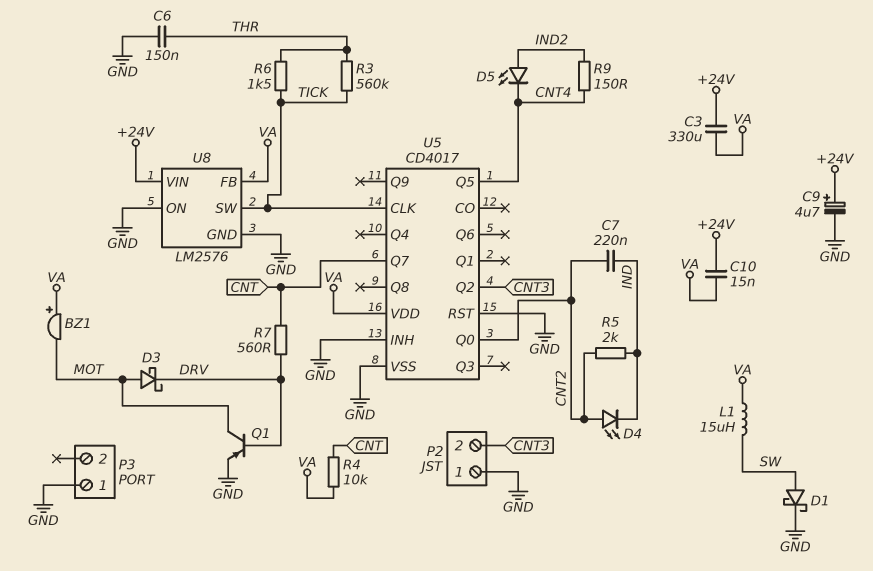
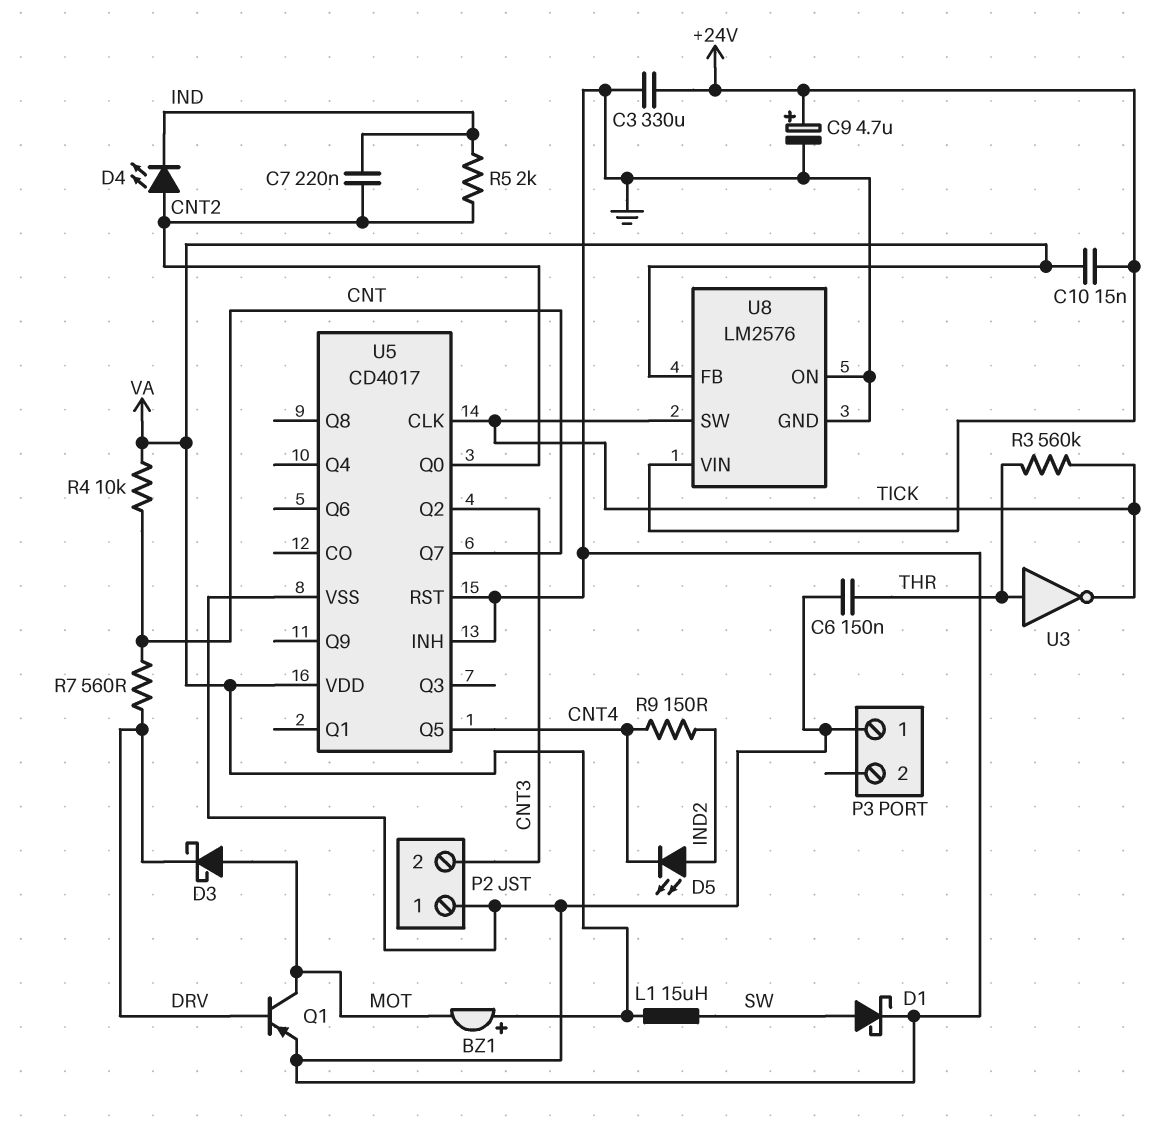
C3: 330uF (+24V, VA) -> 330uF (+24V, GND)
R6: 1.5k (THR, TICK) -> none
U3: none -> NOT (in THR, out TICK)

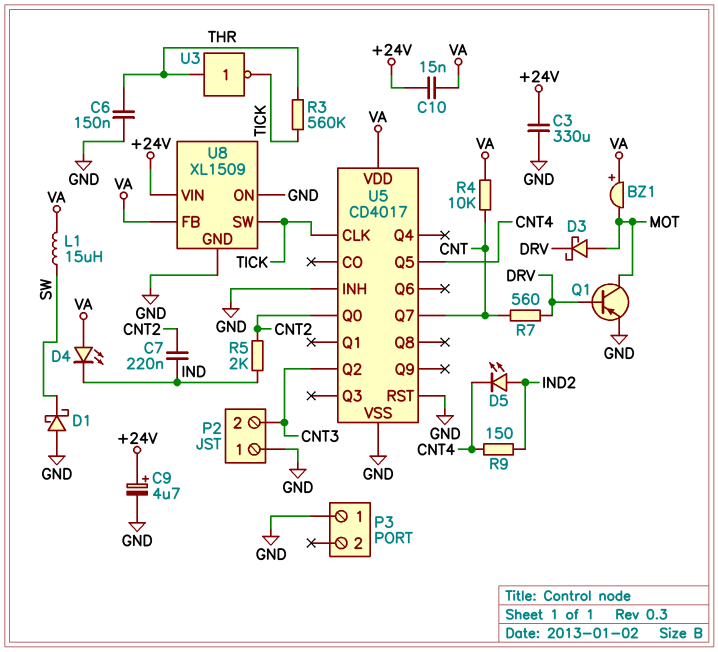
D1: schottky (A SW, K GND) -> schottky (A GND, K SW)
D4: LED (A CNT2, K IND) -> LED (A VA, K IND)
U8: LM2576 -> XL1509

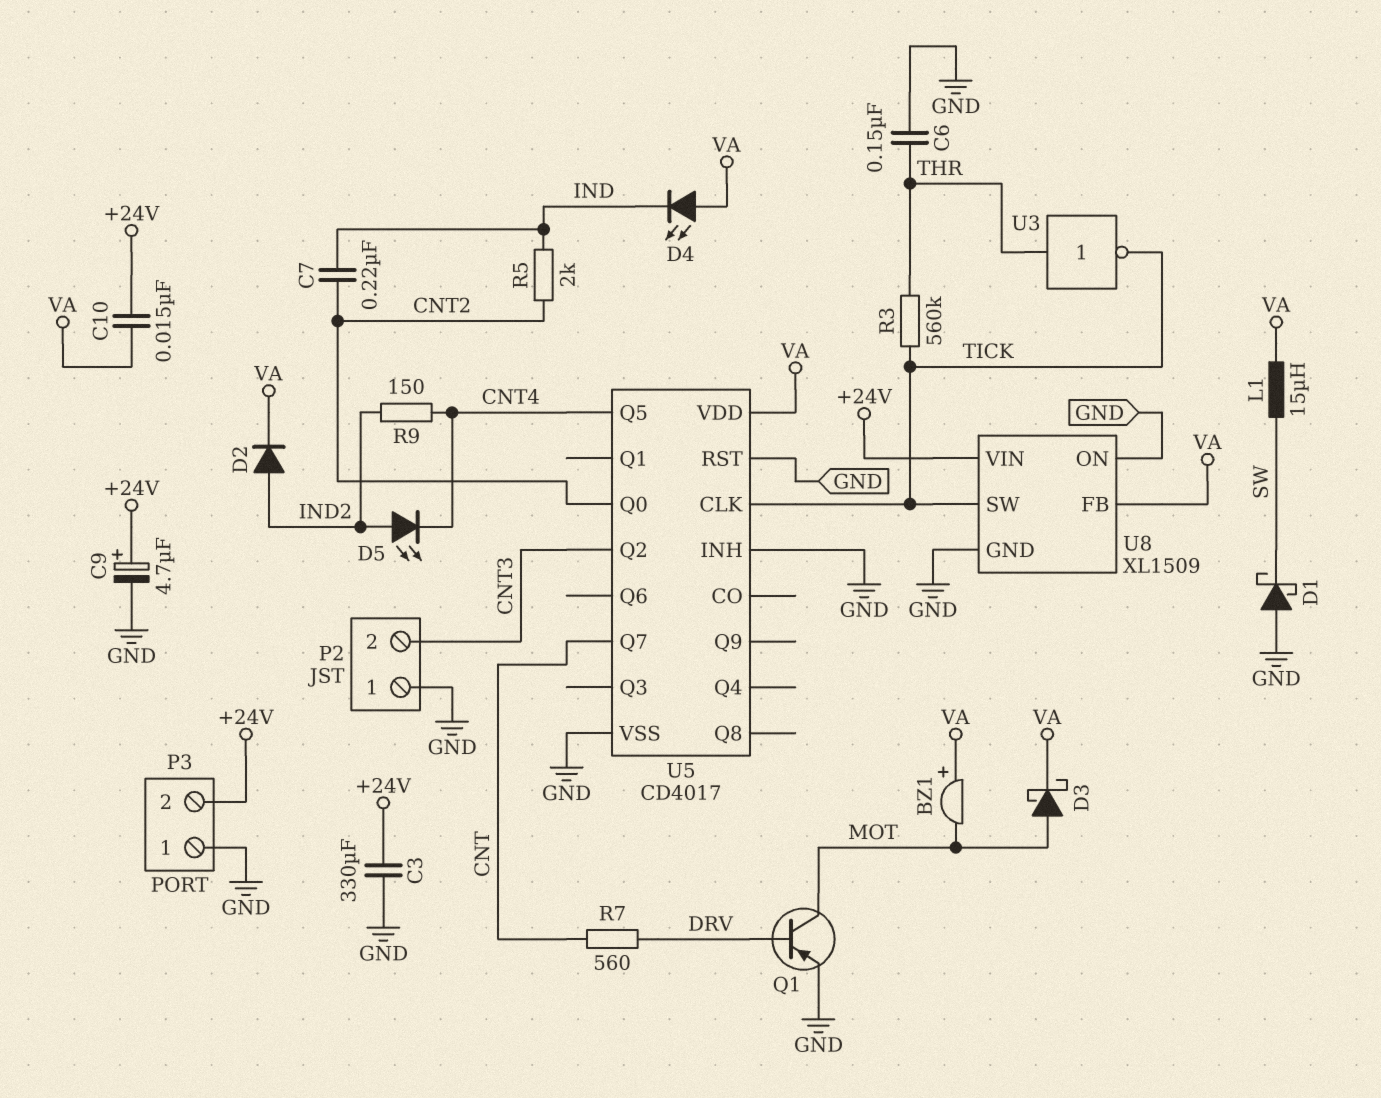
D2: none -> diode (A IND2, K VA)
D3: schottky (A MOT, K DRV) -> schottky (A MOT, K VA)
P3 pin 2: none -> +24V
R4: 10k (CNT, VA) -> none

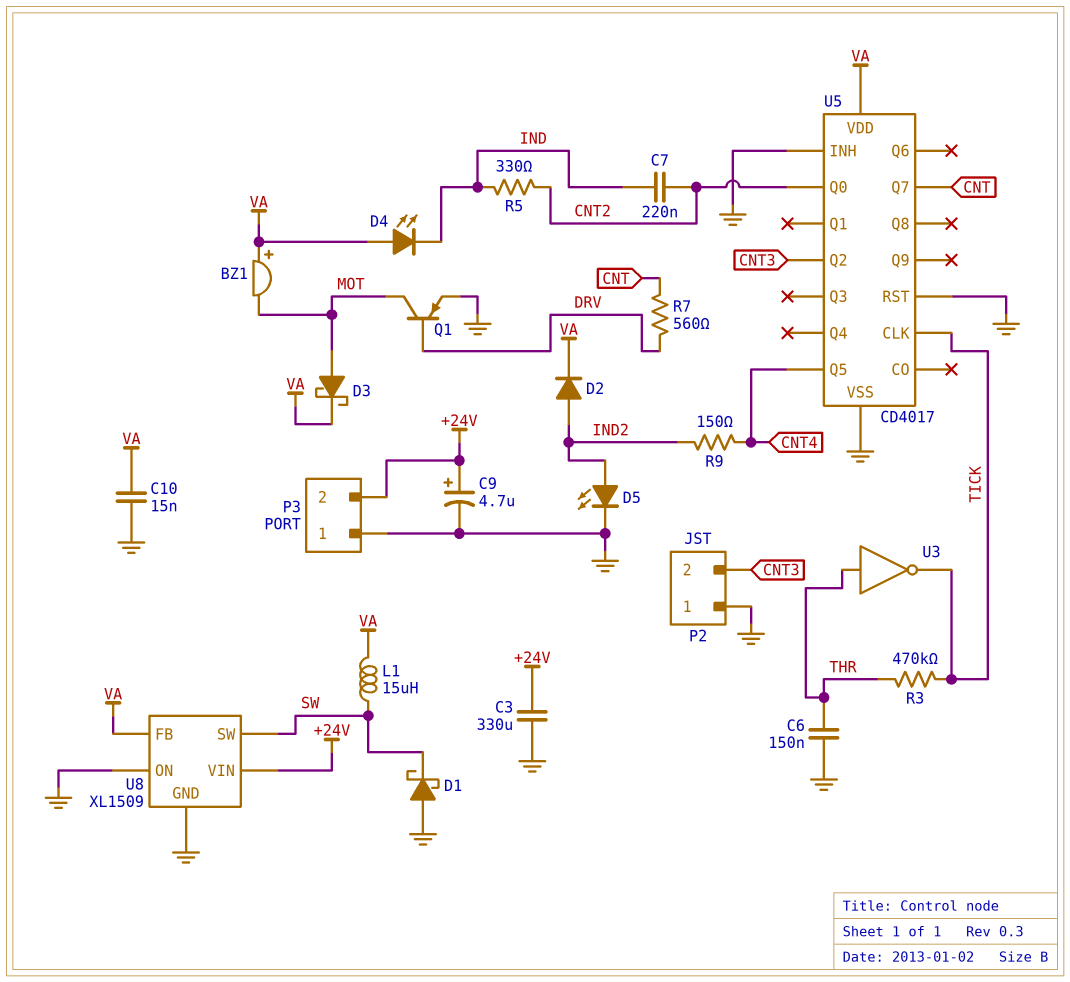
C10: 15nF (+24V, VA) -> 15nF (GND, VA)
D5: LED (A IND2, K CNT4) -> LED (A IND2, K GND)
R3: 560k (THR, TICK) -> 470k (THR, TICK)
R5: 2k (CNT2, IND) -> 330 (CNT2, IND)
U8 pin SW: TICK -> SW

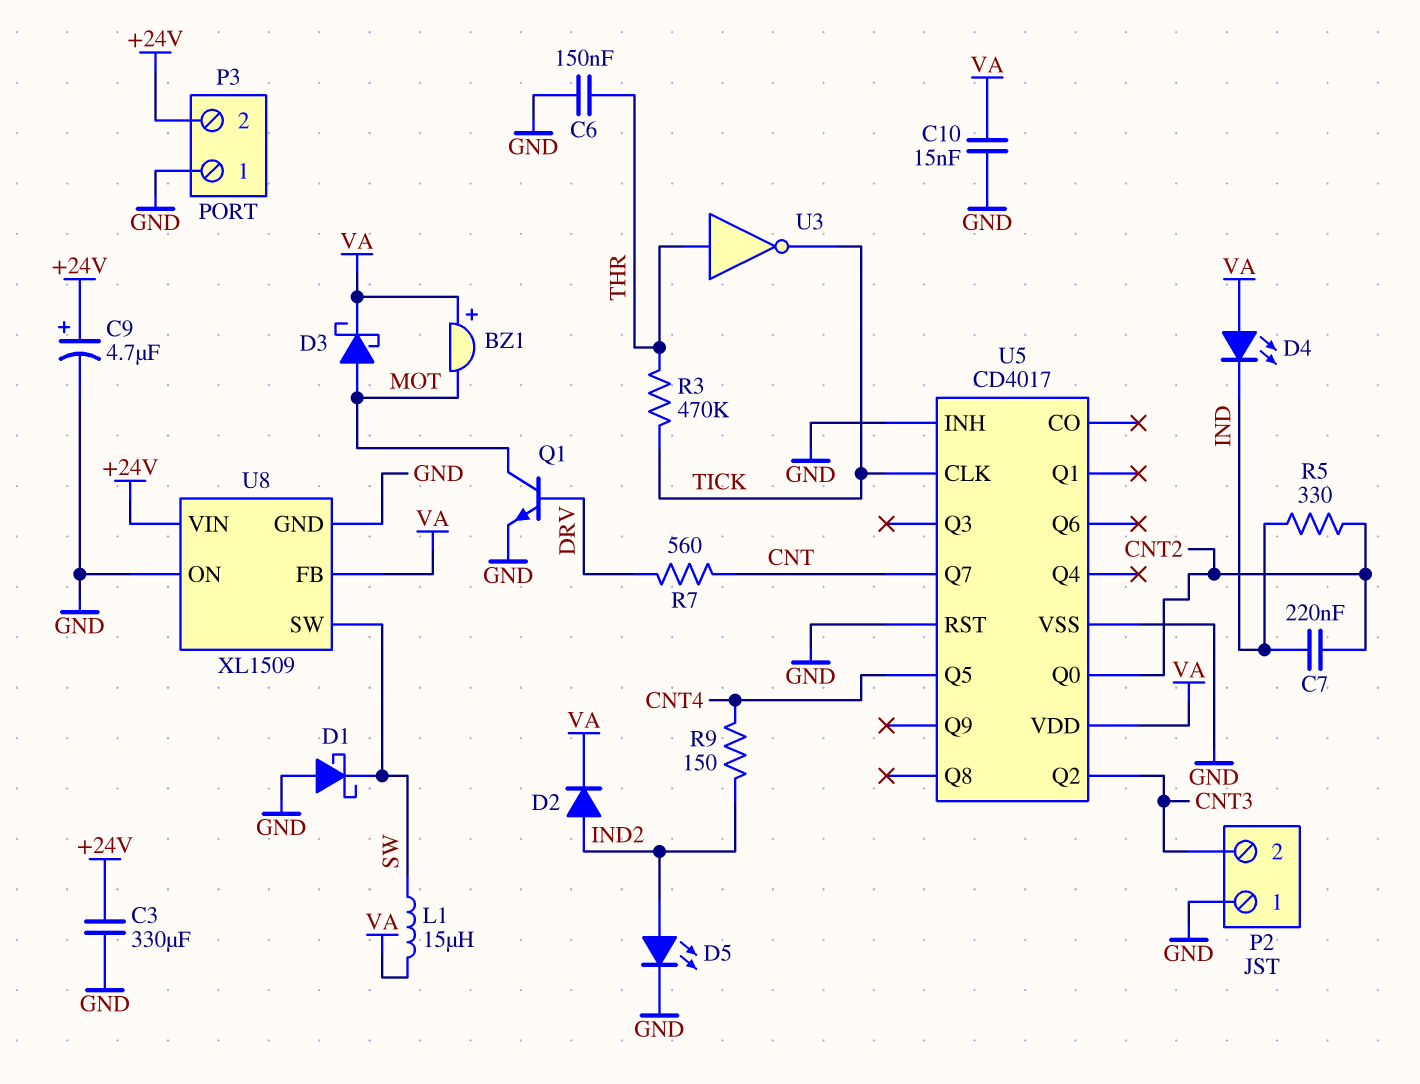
Q1: PNP (B DRV, C MOT, E GND) -> NPN (B DRV, C MOT, E GND)

